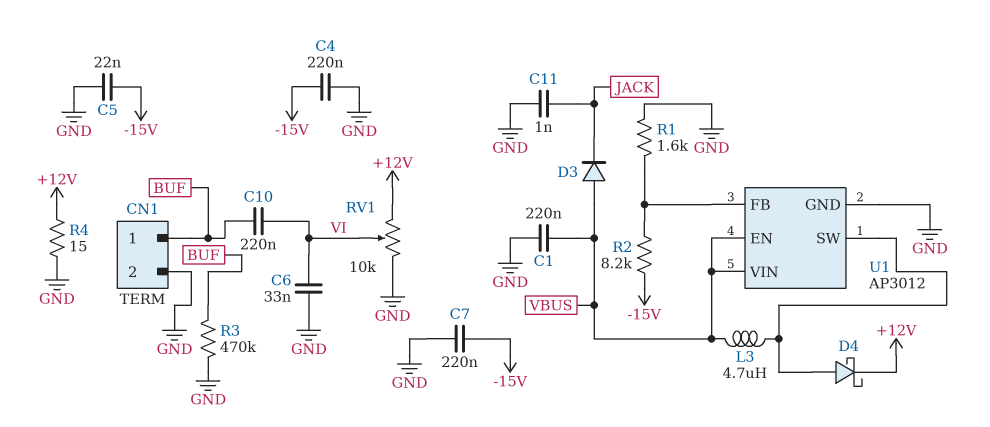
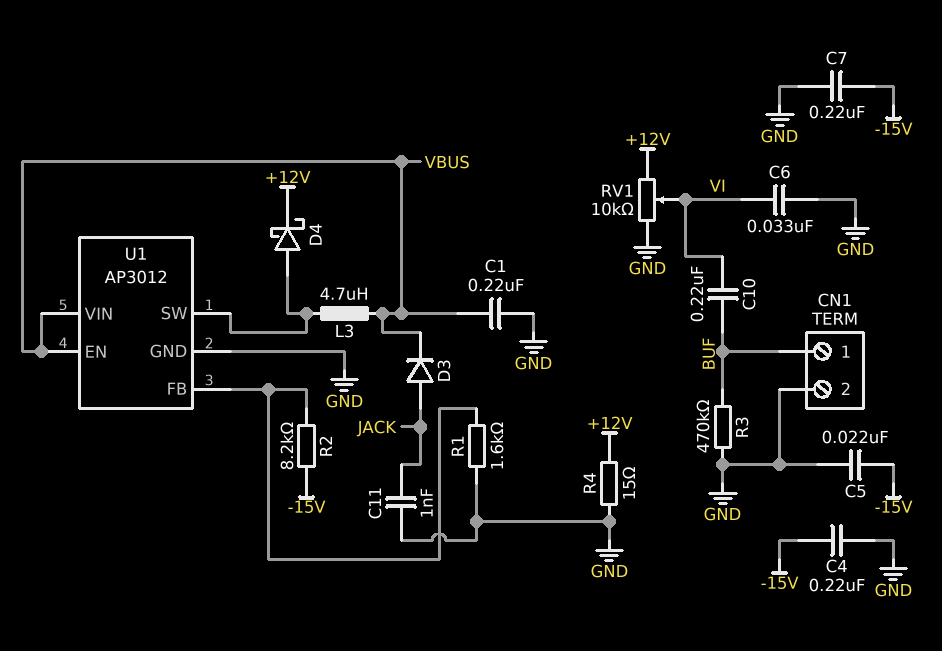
D3: diode (A VBUS, K JACK) -> diode (A JACK, K VBUS)

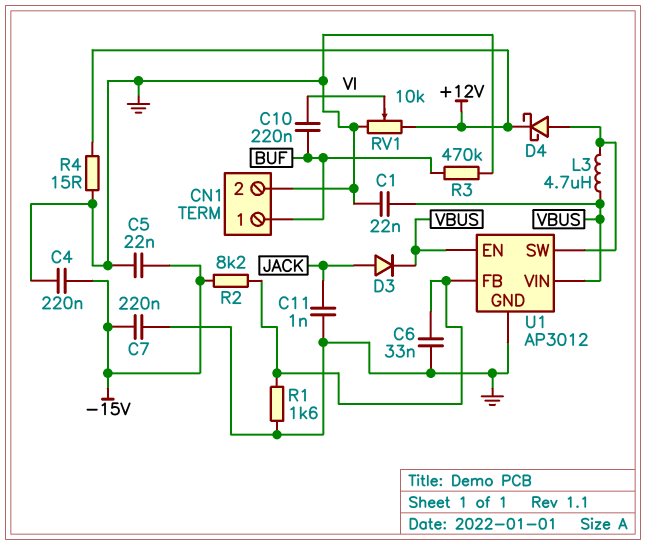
C1: 220nF (GND, VBUS) -> 22nF (GND, VBUS)
C6: 33nF (GND, VI) -> 33nF (GND, U1/FB)

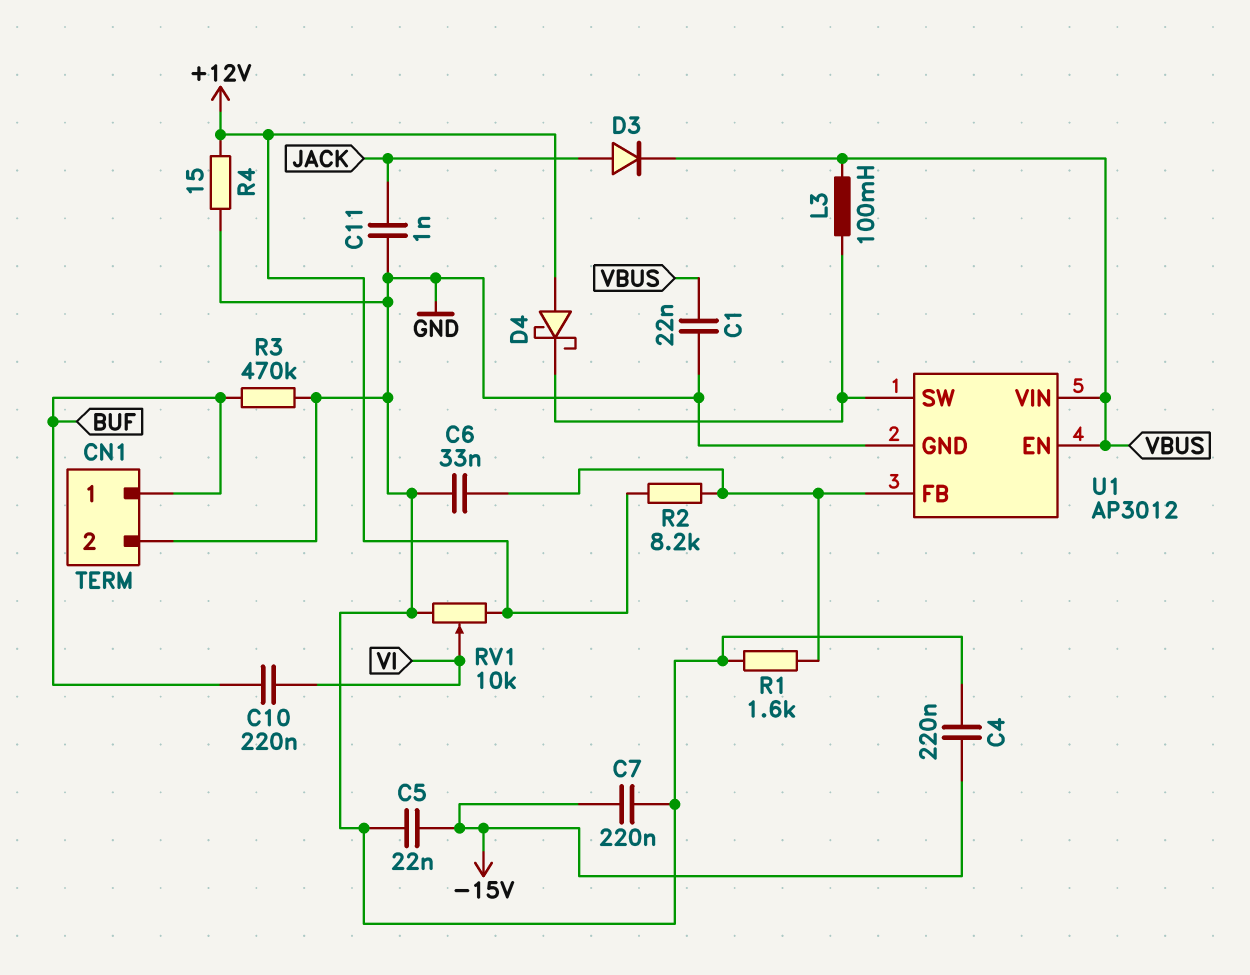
D4: schottky (A U1/SW, K +12V) -> schottky (A +12V, K U1/SW)
L3: 4.7uH (U1/SW, VBUS) -> 100mH (U1/SW, VBUS)
R2: 8.2k (-15V, U1/FB) -> 8.2k (+12V, U1/FB)

